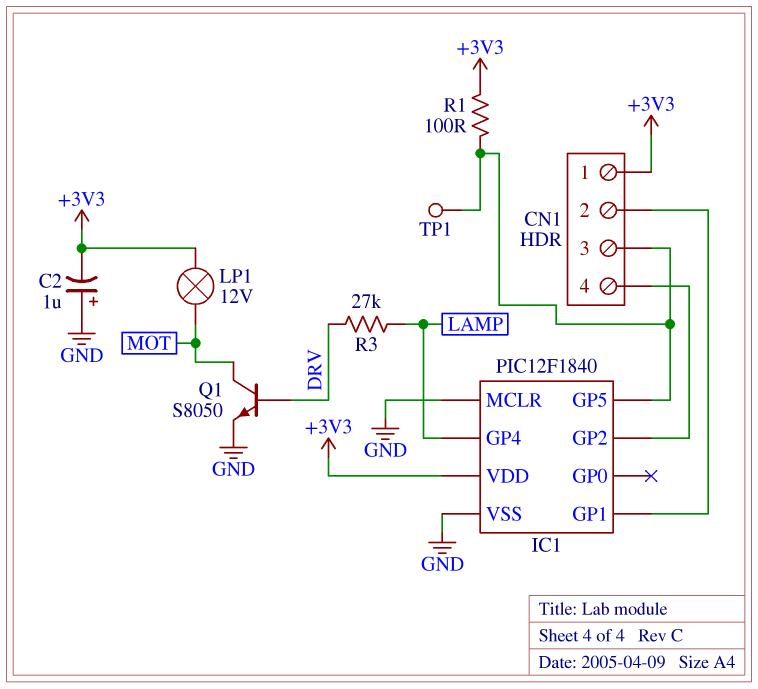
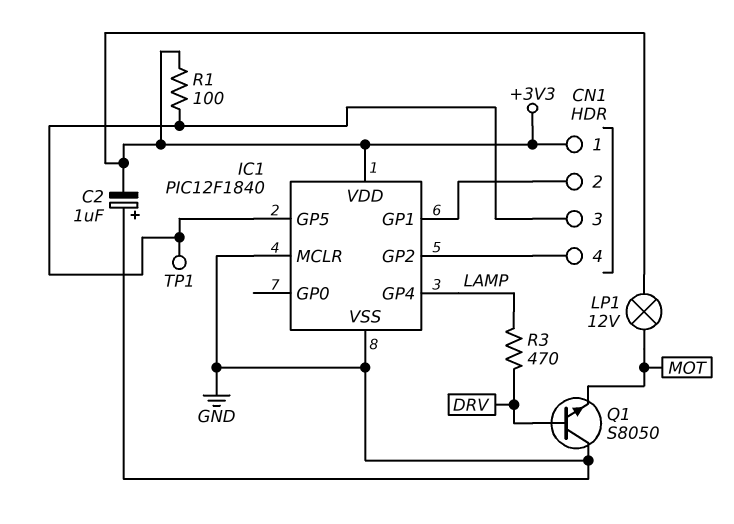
Q1: NPN S8050 (B DRV, C MOT, E GND) -> NPN S8050 (B DRV, C GND, E MOT)
R3: 27k (DRV, LAMP) -> 470 (DRV, LAMP)

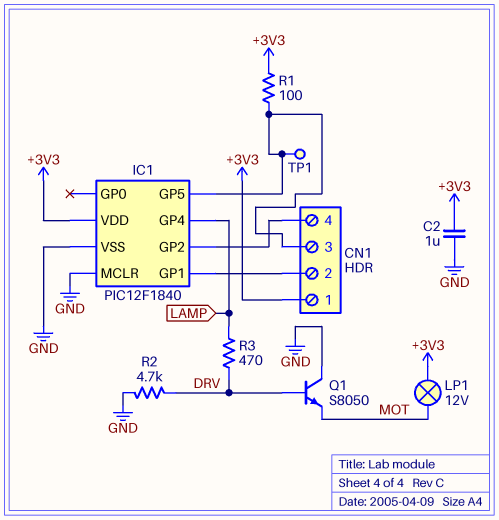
C2: 1uF (plus GND, minus +3V3) -> 1uF (+3V3, GND)
R2: none -> 4.7k (DRV, GND)

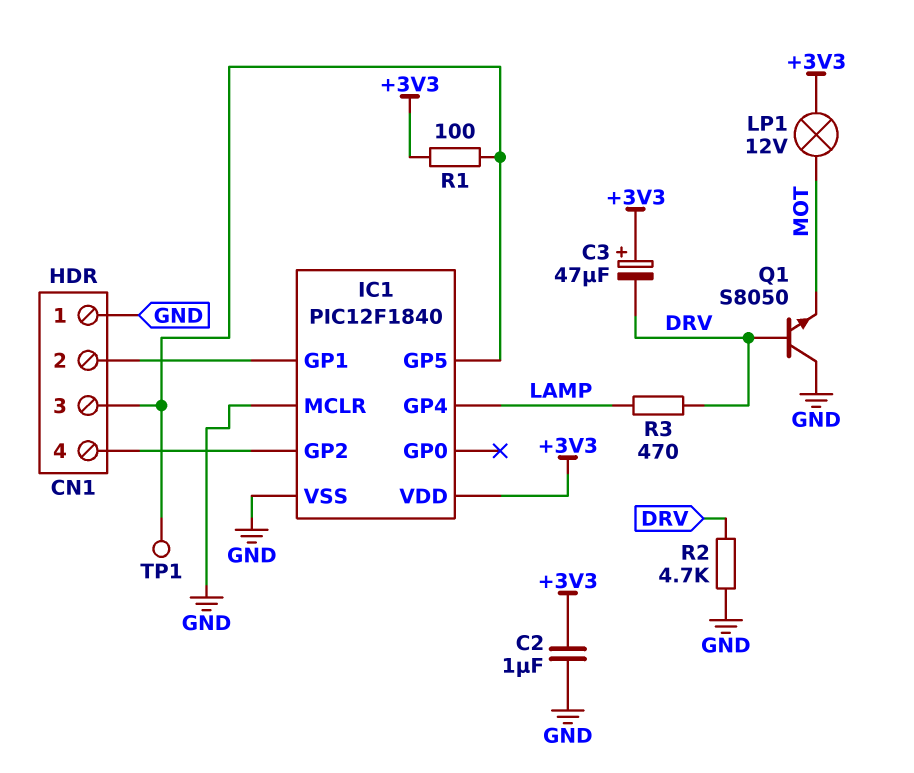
C3: none -> 47uF (plus +3V3, minus DRV)
CN1 pin 1: +3V3 -> GND

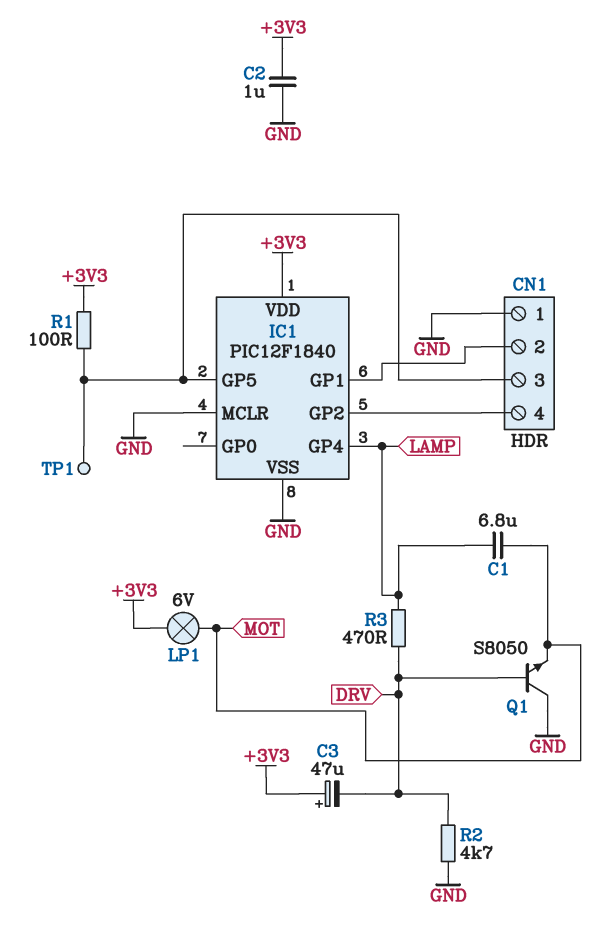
C1: none -> 6.8uF (LAMP, MOT)
LP1: lamp 12V (+3V3, MOT) -> lamp 6V (+3V3, MOT)

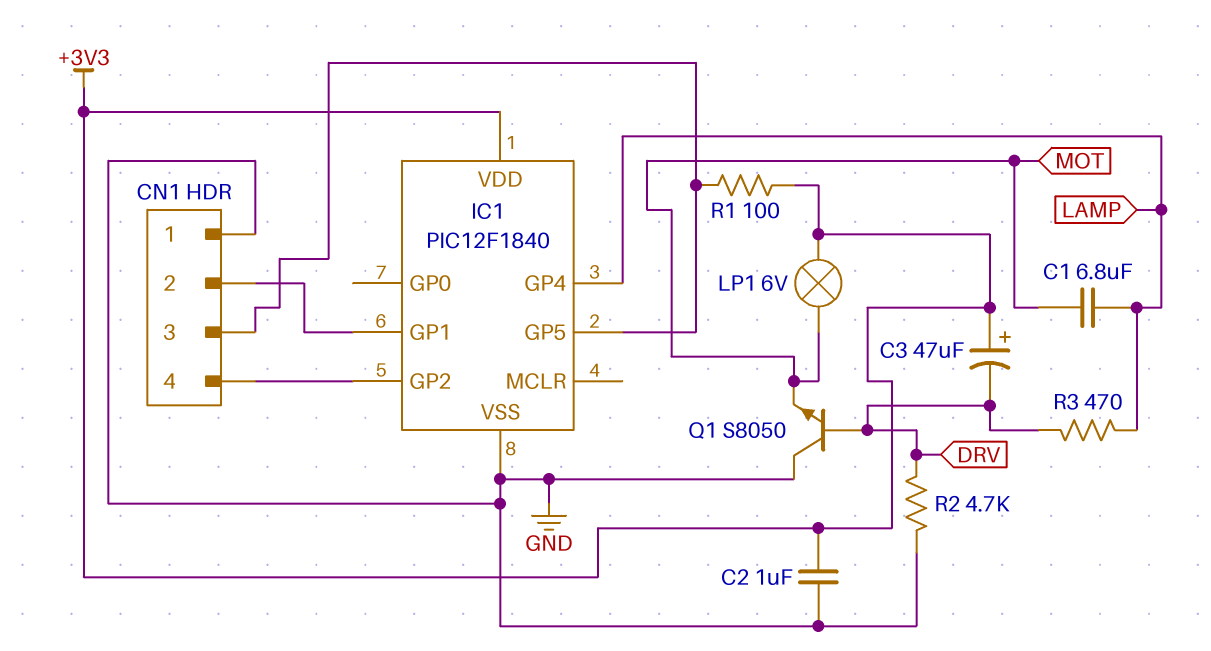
IC1 pin MCLR: GND -> none
TP1: test point (CN1/3) -> none

